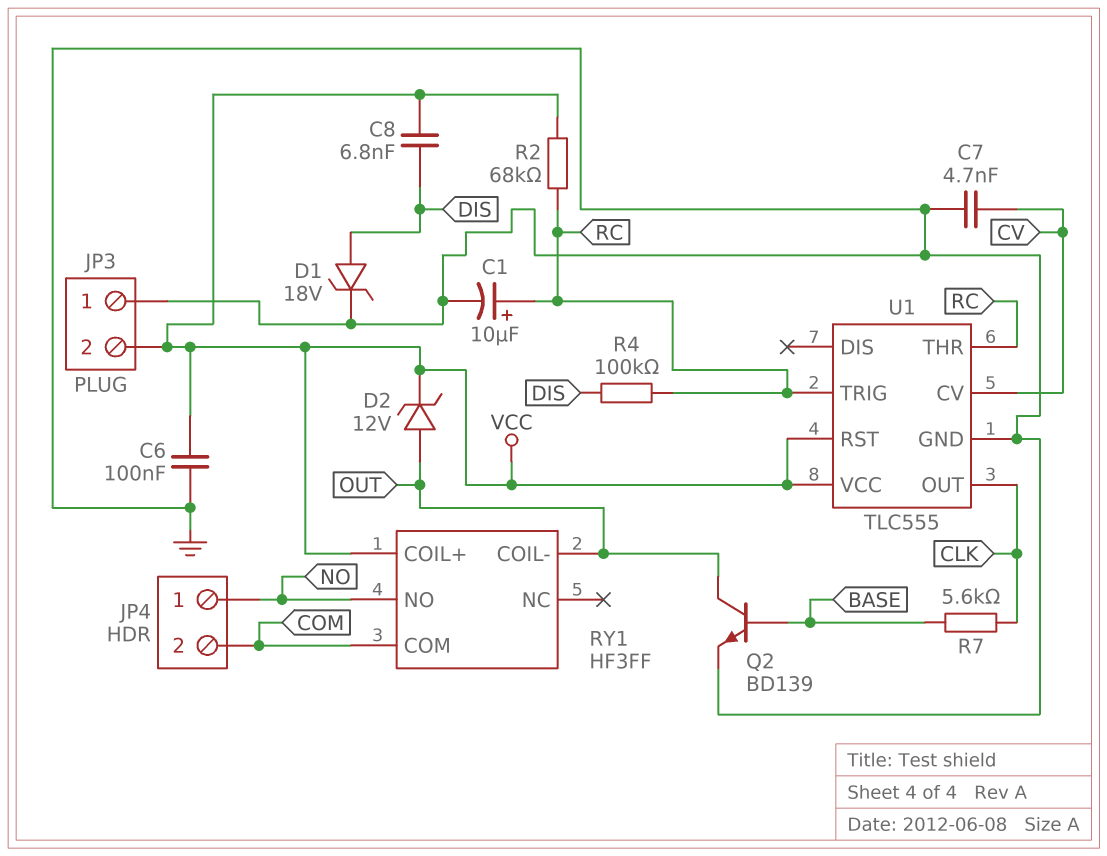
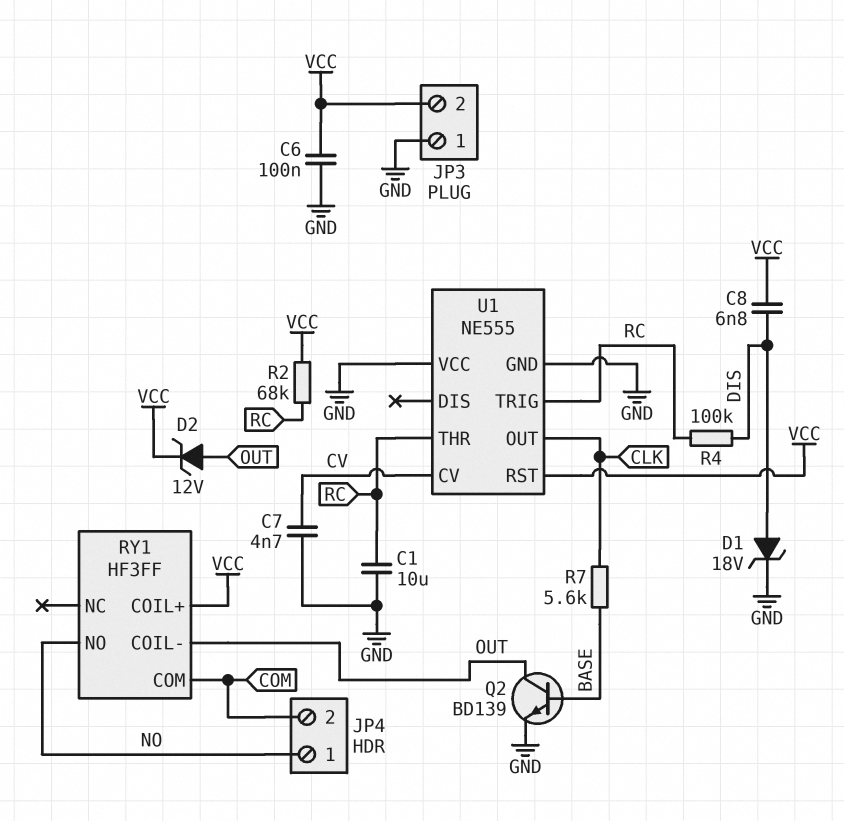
C1: 10uF (plus RC, minus GND) -> 10uF (GND, RC)
U1: TLC555 -> NE555
U1 pin VCC: VCC -> GND

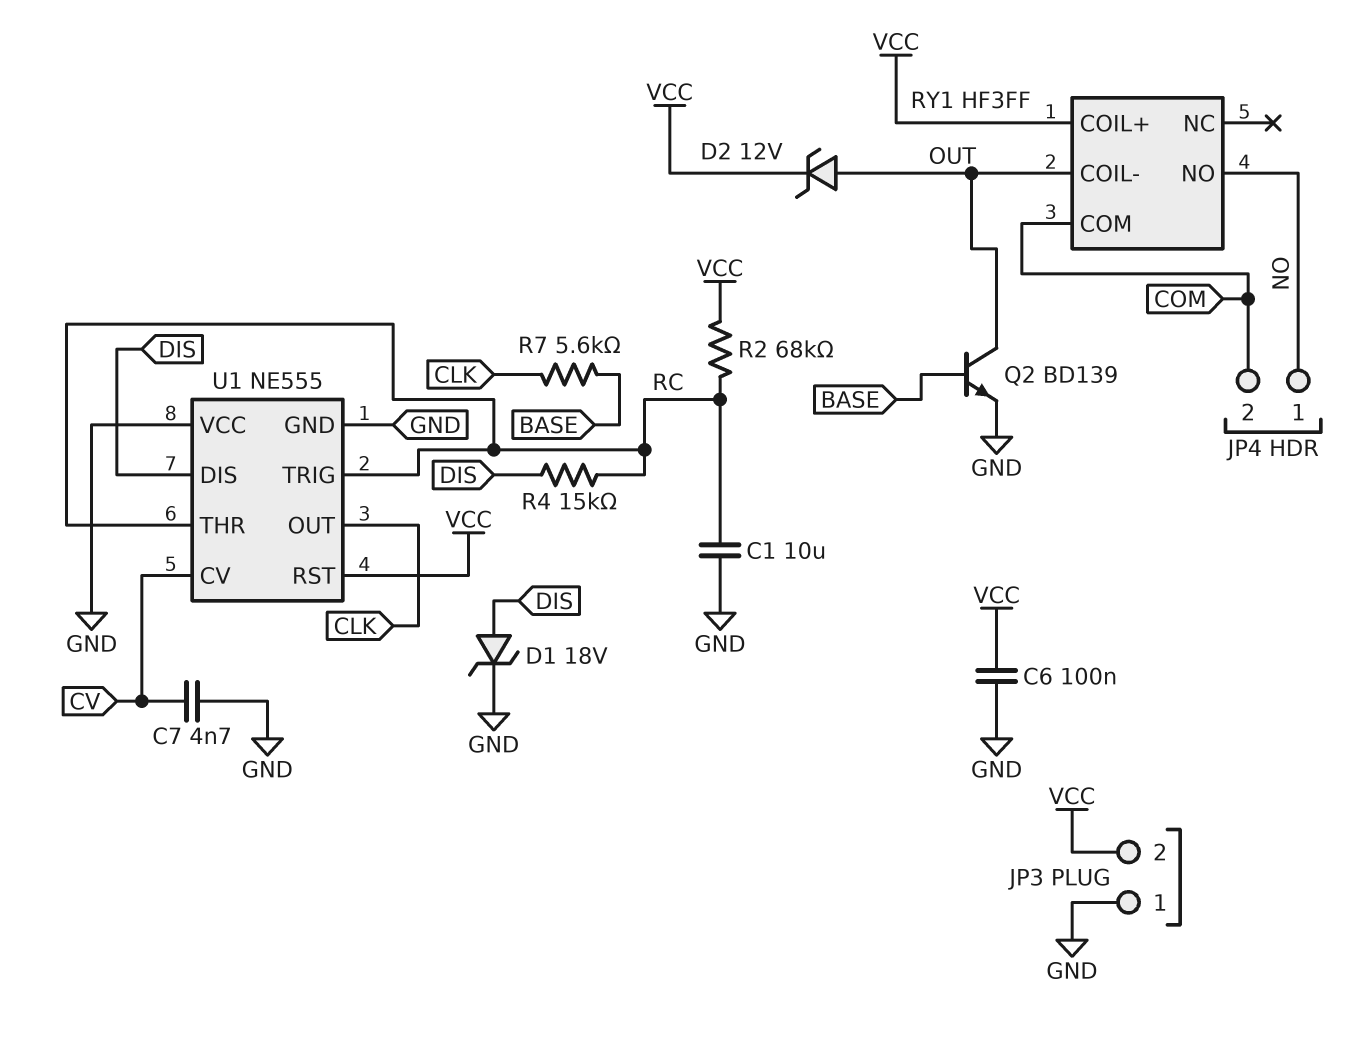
C8: 6.8nF (DIS, VCC) -> none
R4: 100k (DIS, RC) -> 15k (DIS, RC)
U1 pin DIS: none -> DIS

